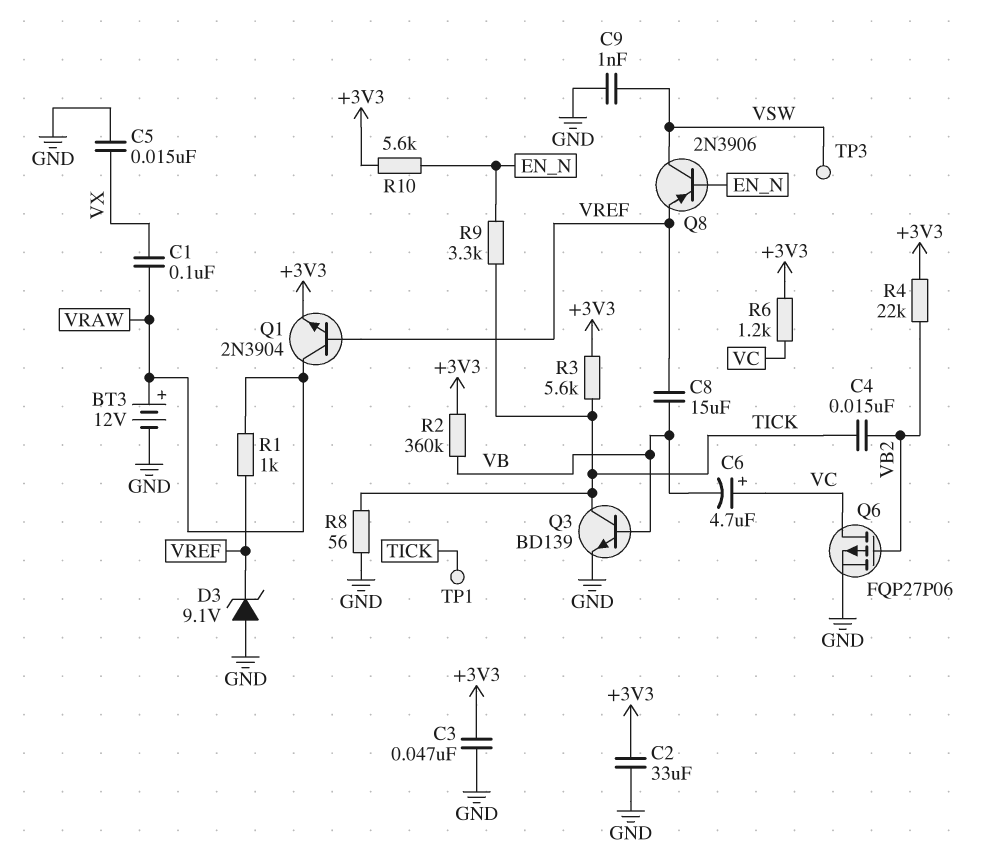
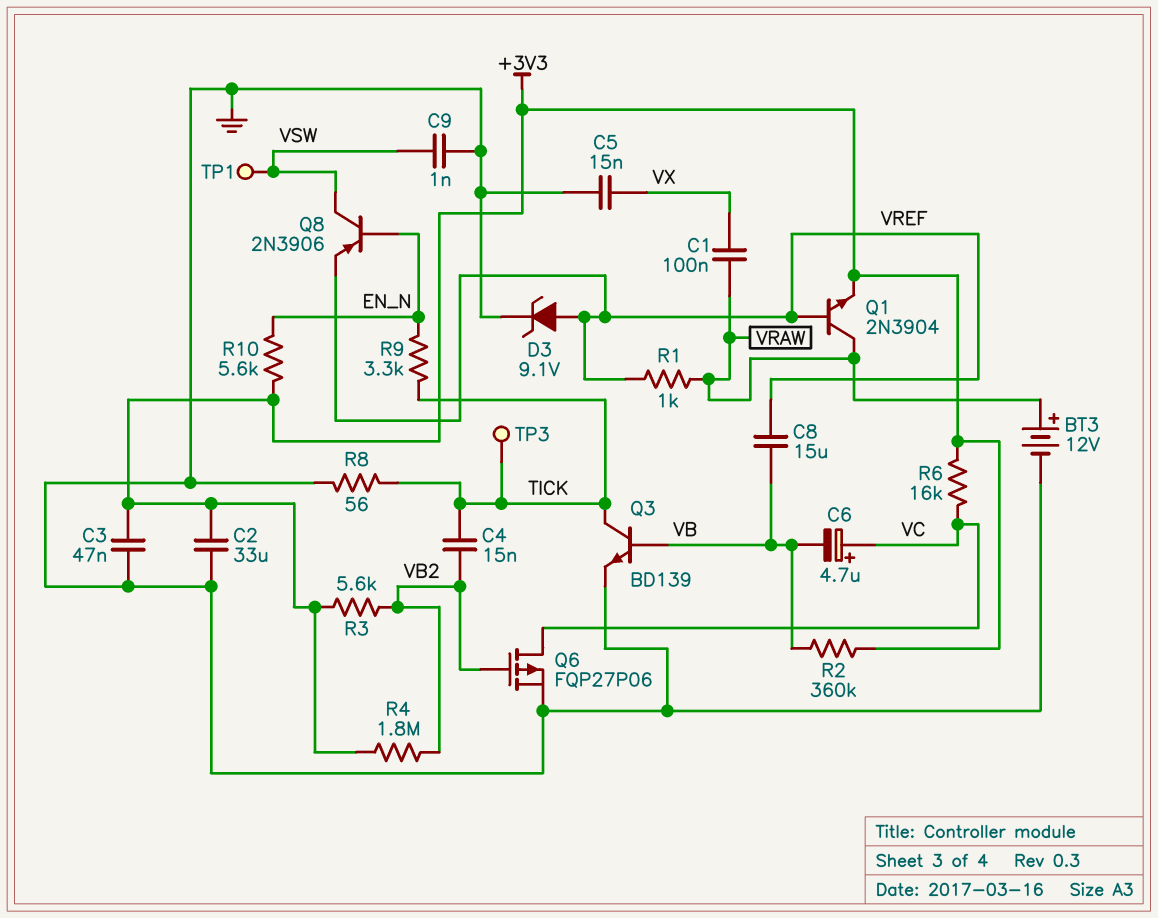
D3: zener 9.1V (A GND, K VREF) -> zener 9.1V (A VREF, K GND)
R3: 5.6k (+3V3, TICK) -> 5.6k (+3V3, VB2)
R4: 22k (+3V3, VB2) -> 1.8M (+3V3, VB2)
R6: 1.2k (+3V3, VC) -> 16k (+3V3, VC)
TP1: test point (TICK) -> test point (VSW)
TP3: test point (VSW) -> test point (TICK)

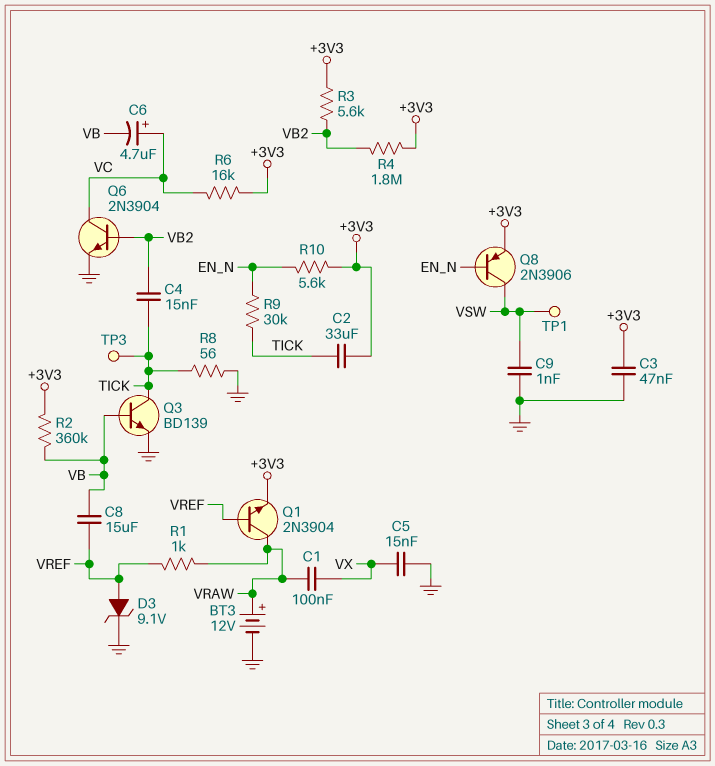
C2: 33uF (+3V3, GND) -> 33uF (+3V3, TICK)
Q6: PMOS FQP27P06 (G VB2, D VC, S GND) -> NPN 2N3904 (B VB2, C VC, E GND)
Q8: PNP 2N3906 (B EN_N, C VSW, E VREF) -> PNP 2N3906 (B EN_N, C VSW, E +3V3)
R9: 3.3k (EN_N, TICK) -> 30k (EN_N, TICK)

